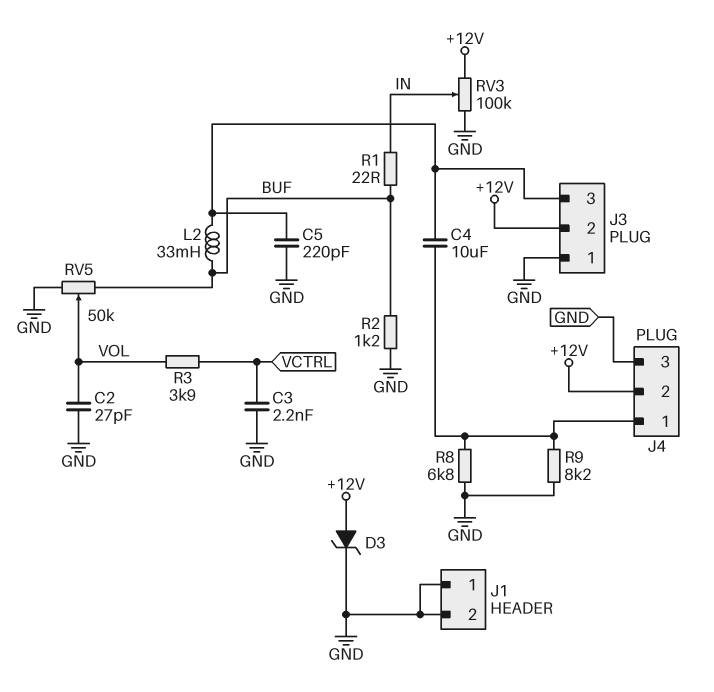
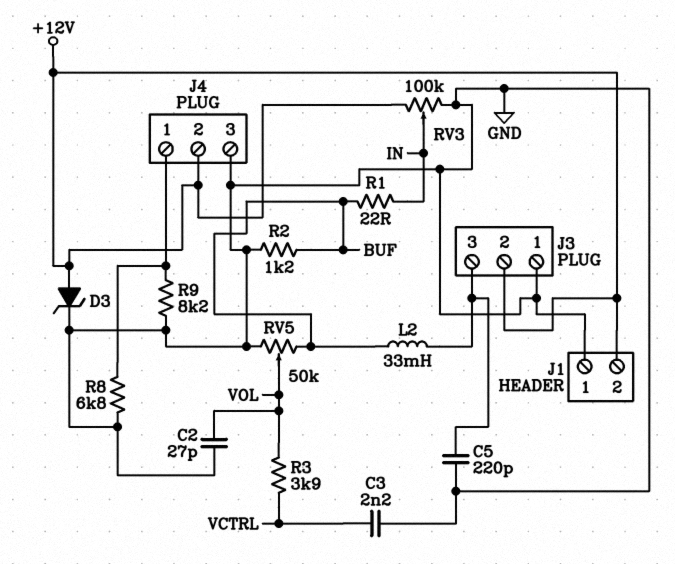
C4: 10uF (J3/3, J4/1) -> none
J1 pin 2: GND -> +12V

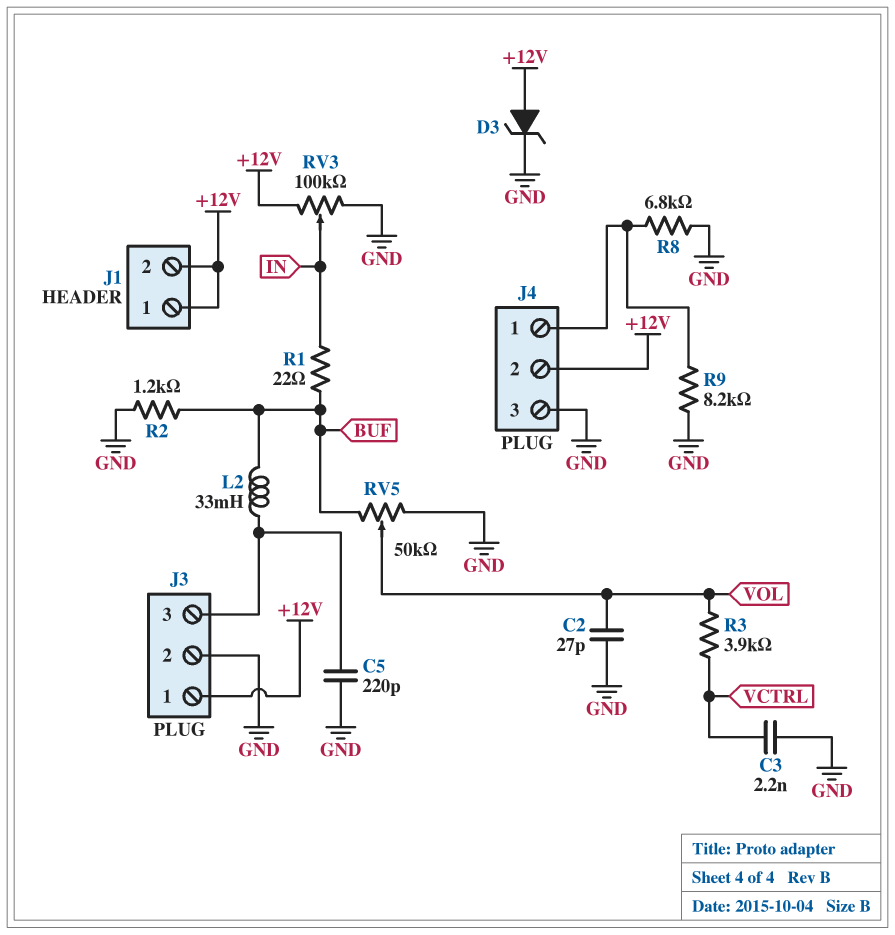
J1 pin 1: GND -> +12V
J3 pin 1: GND -> +12V
J3 pin 2: +12V -> GND

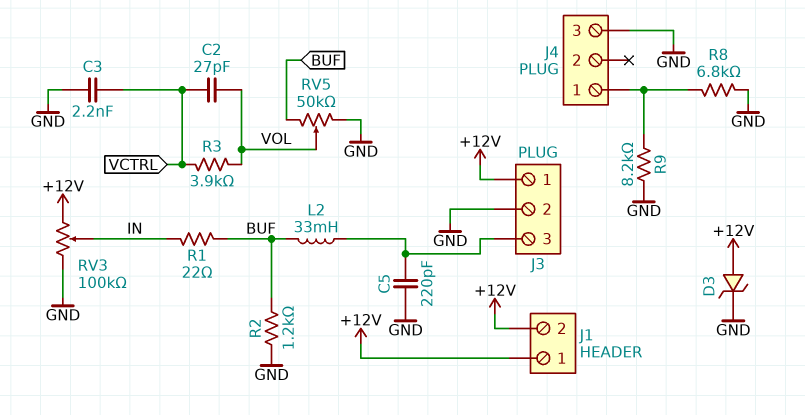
C2: 27pF (GND, VOL) -> 27pF (VCTRL, VOL)
J4 pin 2: +12V -> none

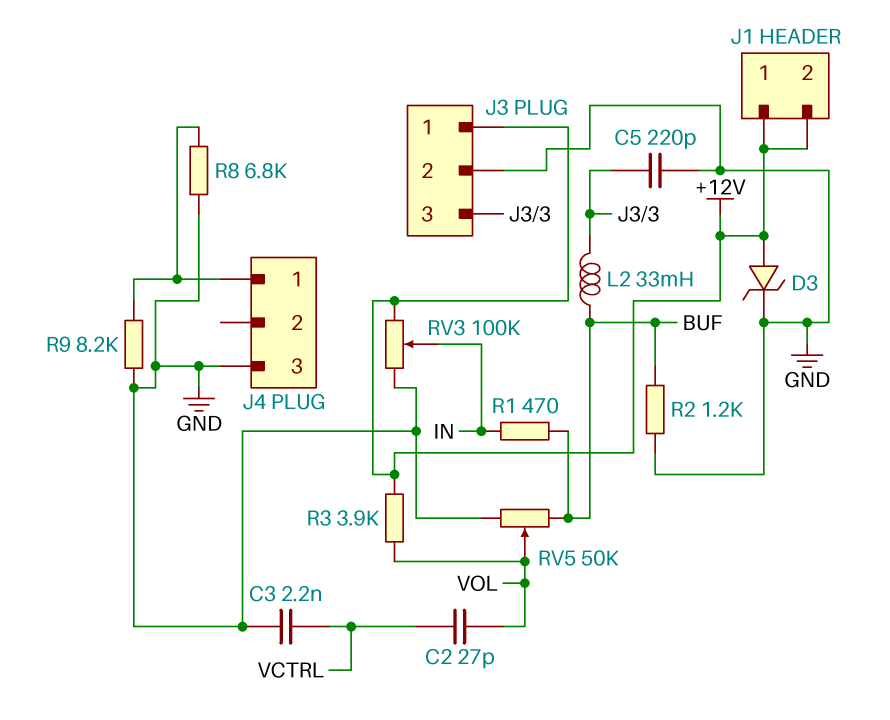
R1: 22 (BUF, IN) -> 470 (BUF, IN)
R3: 3.9k (VCTRL, VOL) -> 3.9k (+12V, VOL)

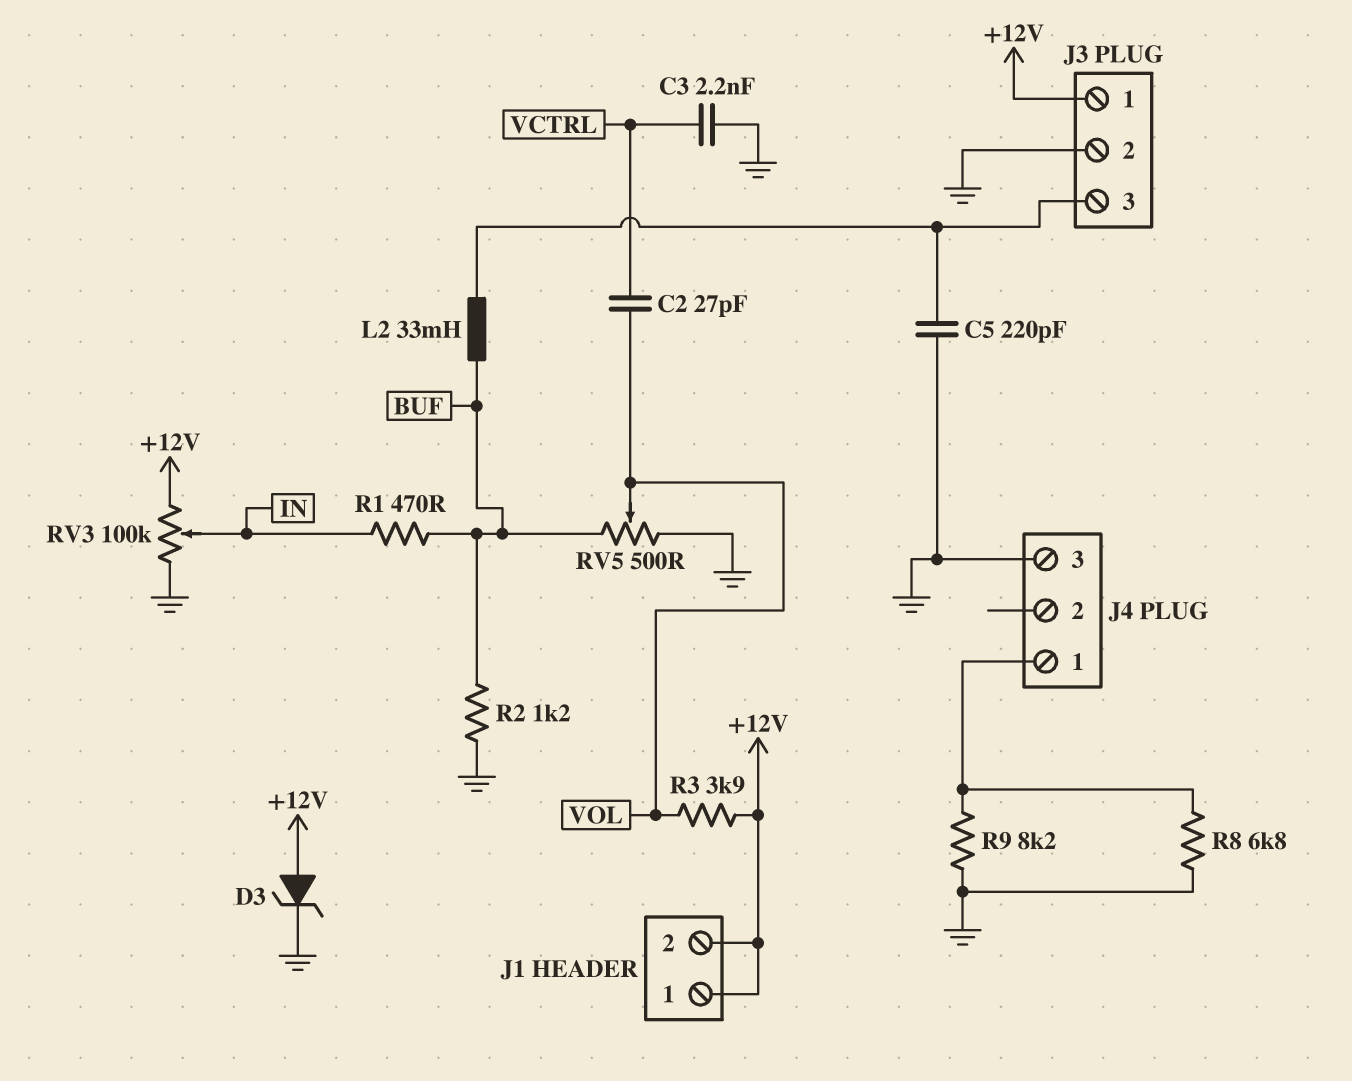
RV5: 50k (BUF, GND, wiper VOL) -> 500 (BUF, GND, wiper VOL)

